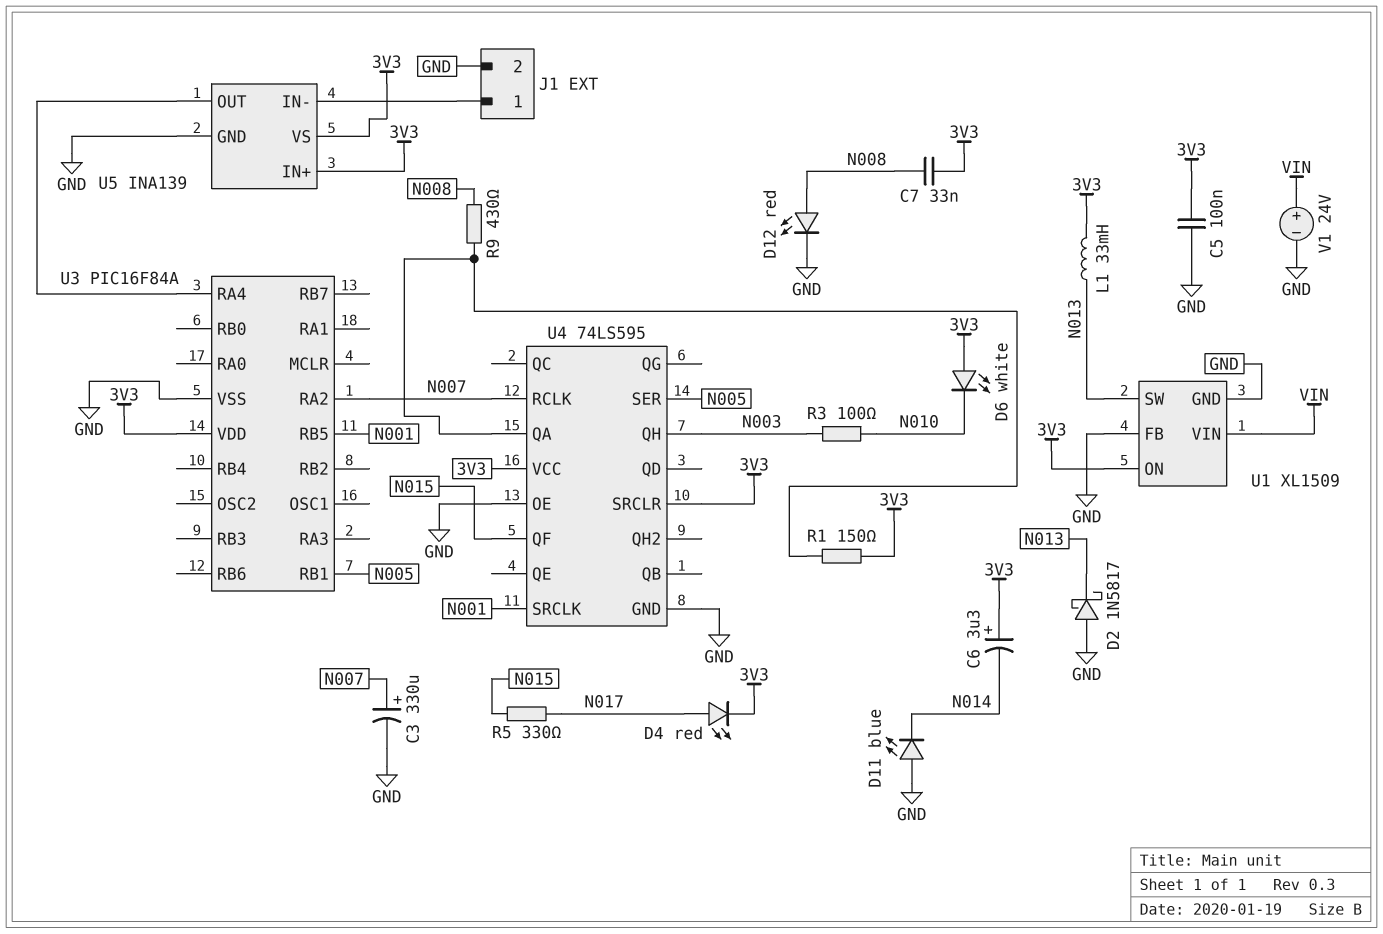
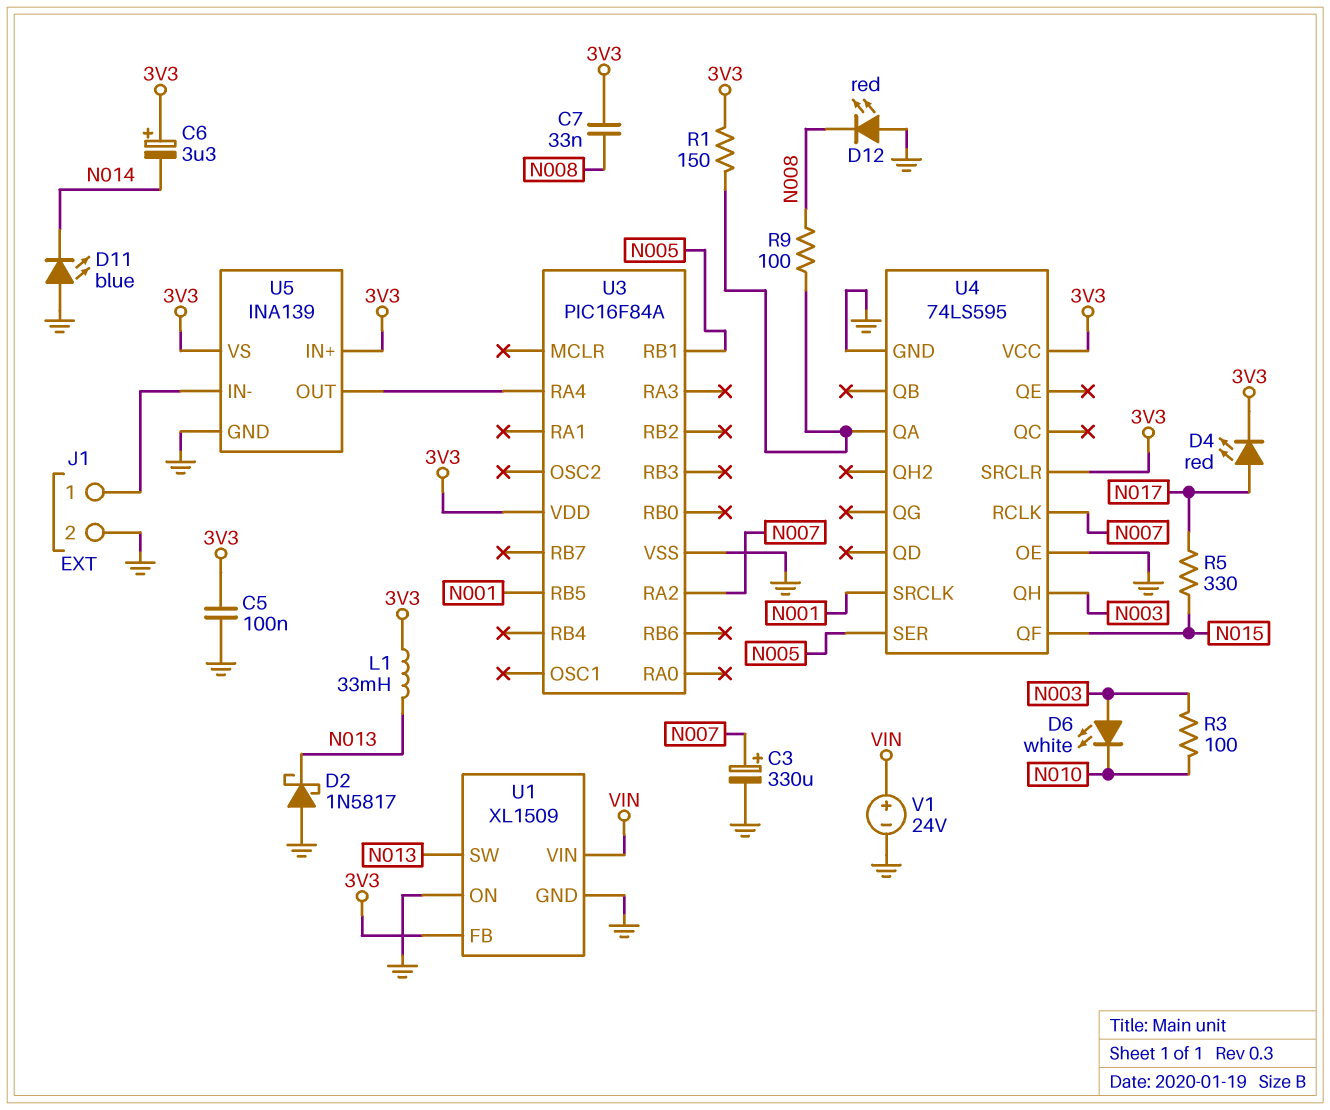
D6: LED white (A 3V3, K N010) -> LED white (A N003, K N010)
D12: LED red (A N008, K GND) -> LED red (A GND, K N008)
R9: 430 (N008, U4/QA) -> 100 (N008, U4/QA)
U1 pin FB: GND -> 3V3
U1 pin ON: 3V3 -> GND

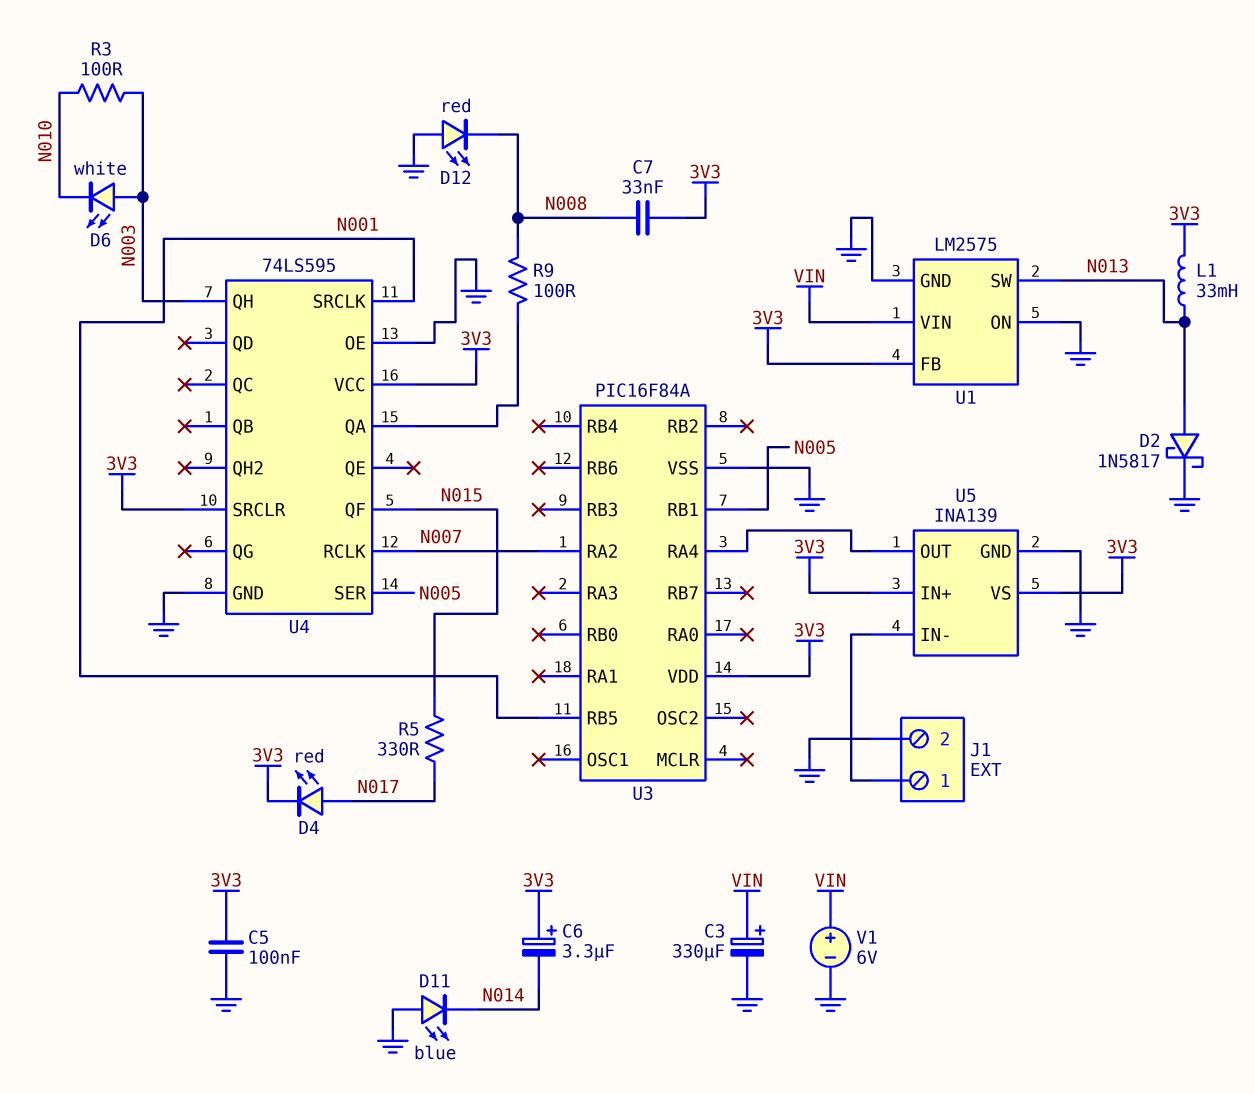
C3: 330uF (plus N007, minus GND) -> 330uF (plus VIN, minus GND)
D2: schottky 1N5817 (A GND, K N013) -> schottky 1N5817 (A N013, K GND)
R1: 150 (3V3, U4/QA) -> none
U1: XL1509 -> LM2575
V1: 24V (plus VIN, minus GND) -> 6V (plus VIN, minus GND)

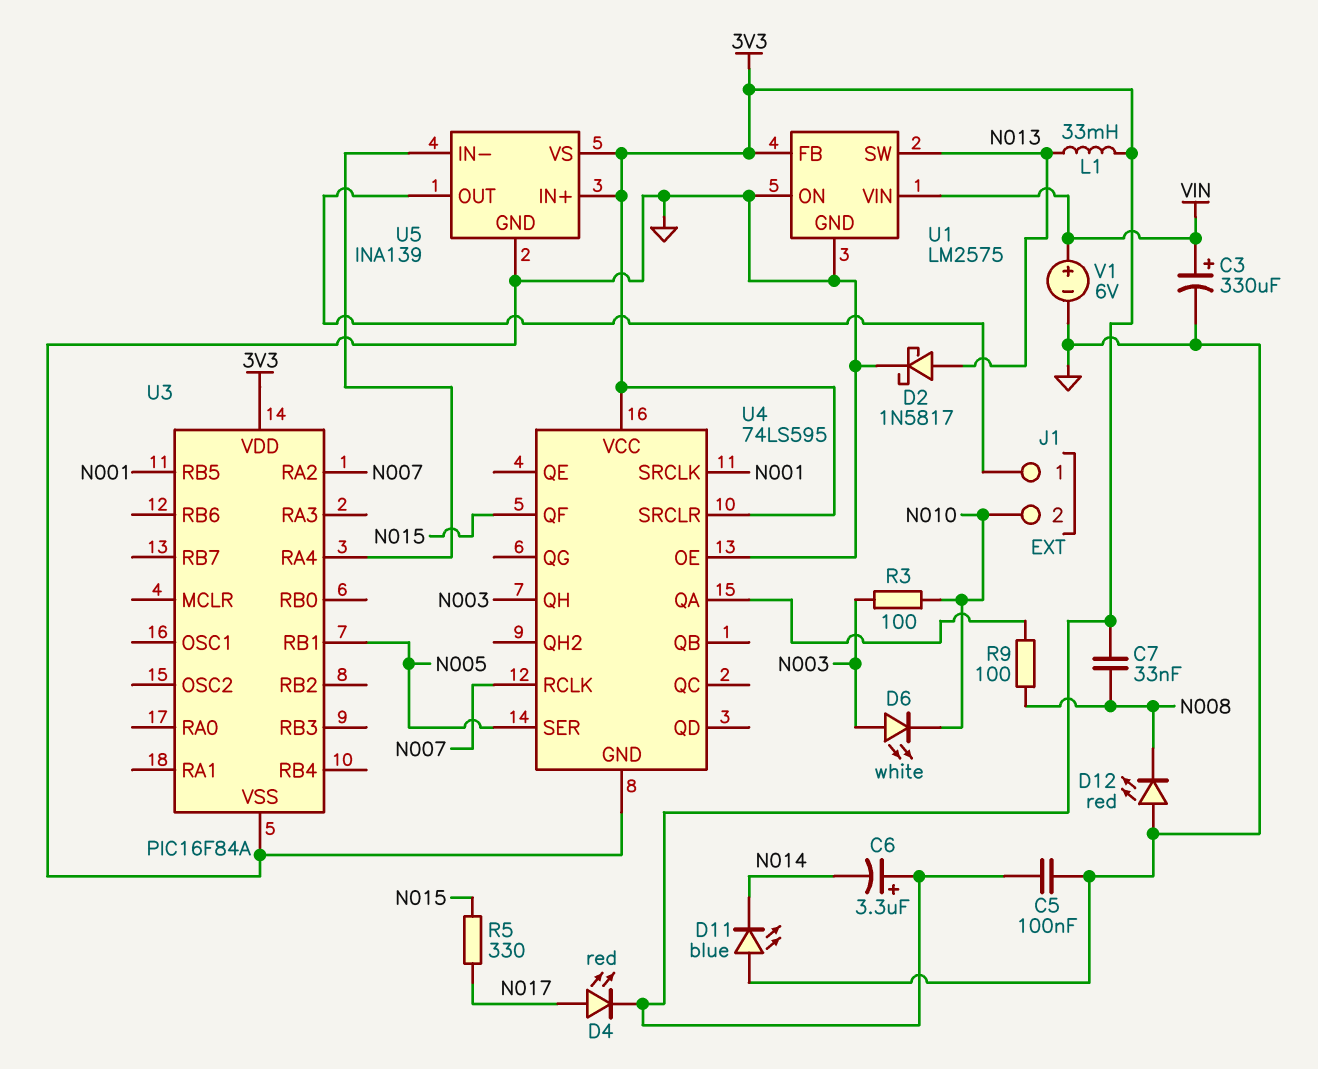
J1 pin 2: GND -> N010
U5 pin IN-: J1/1 -> U3/RA4
U5 pin OUT: U3/RA4 -> J1/1

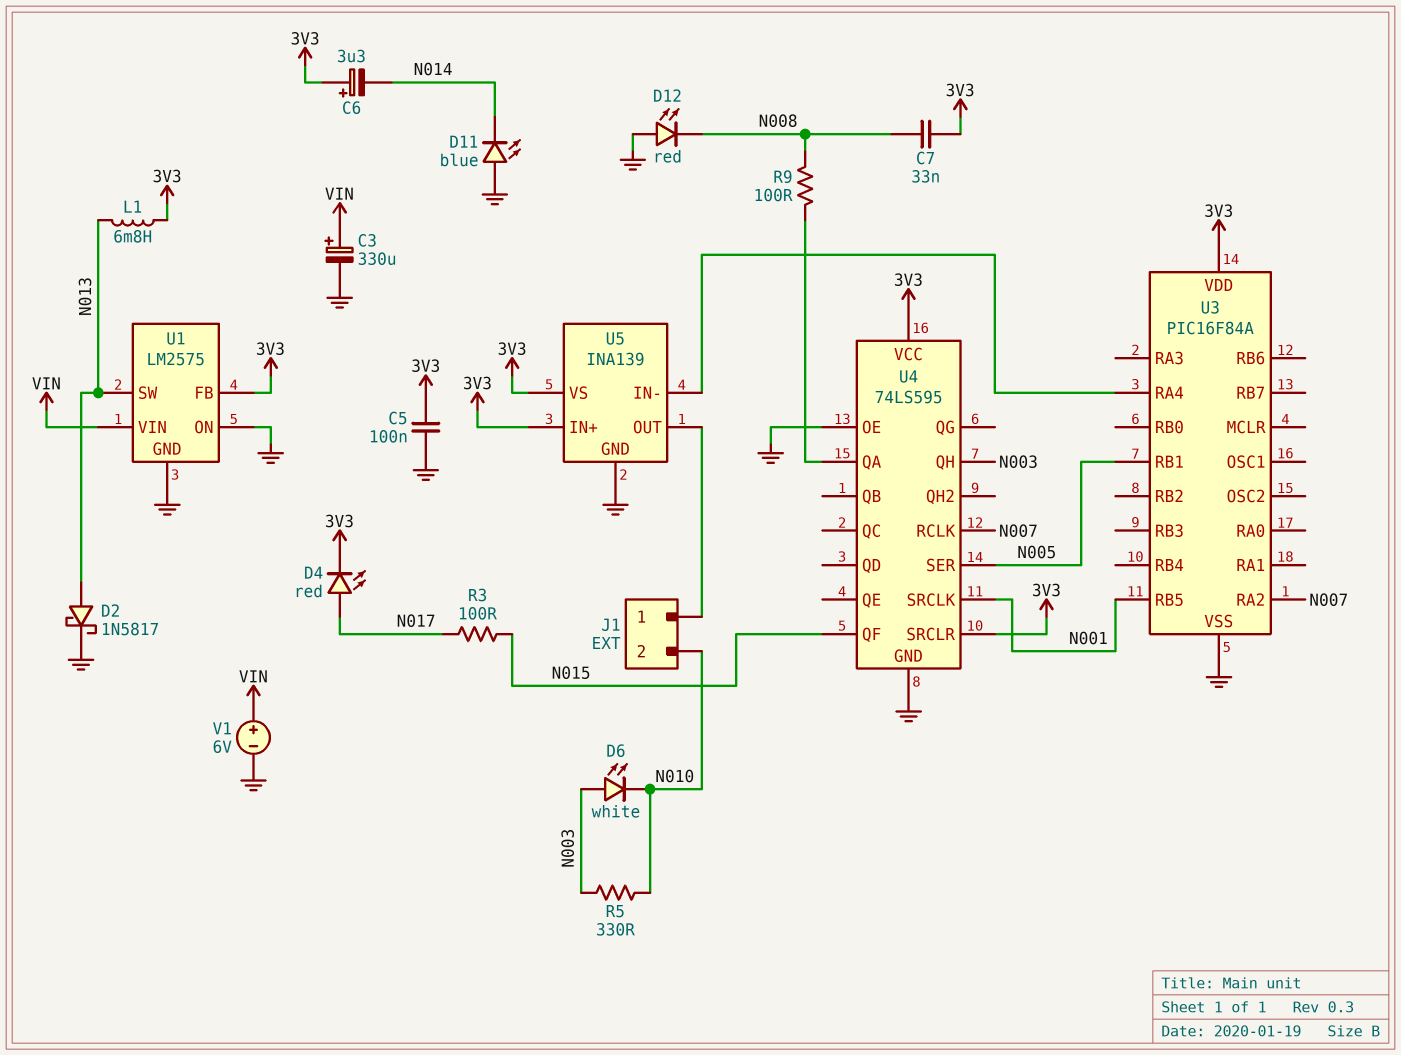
L1: 33mH (3V3, N013) -> 6.8mH (3V3, N013)
R3: 100 (N003, N010) -> 100 (N015, N017)
R5: 330 (N015, N017) -> 330 (N003, N010)

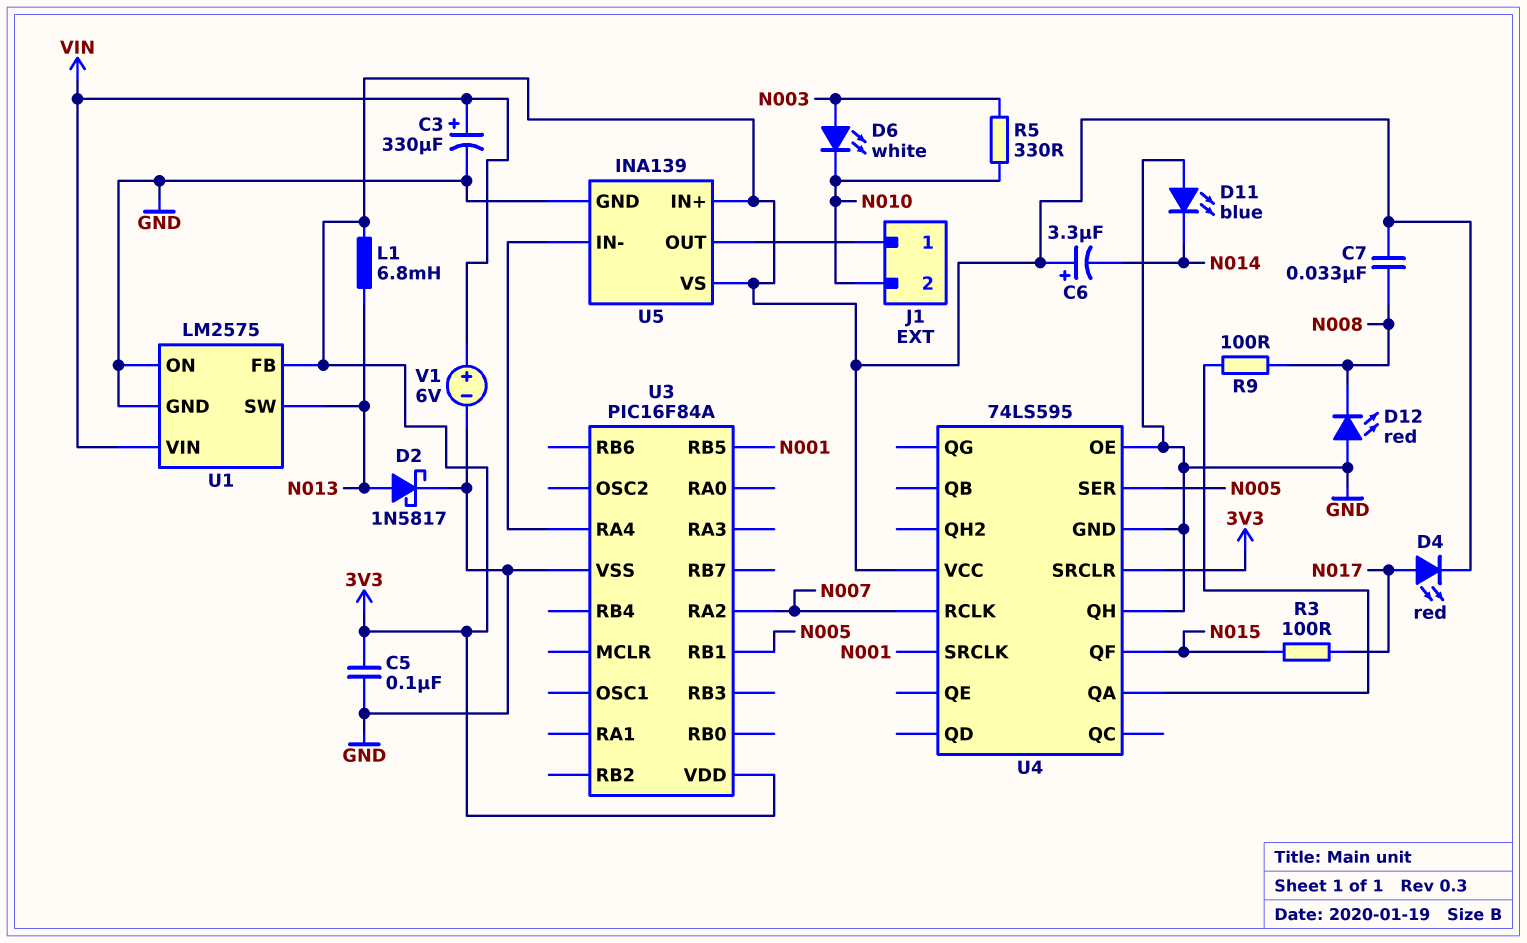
U4 pin QH: N003 -> GND

